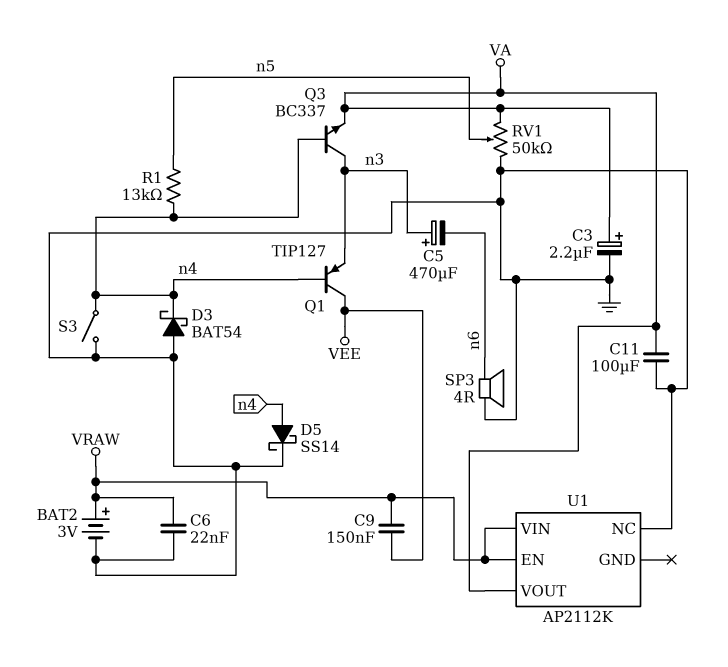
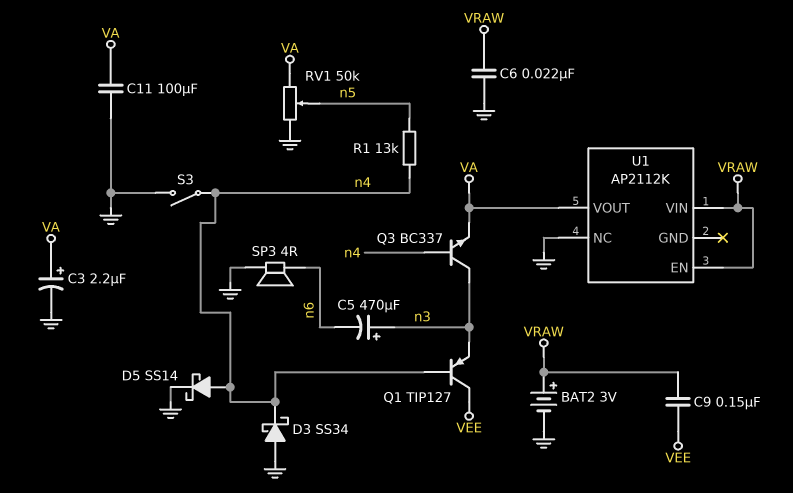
D3: schottky BAT54 (A GND, K n4) -> schottky SS34 (A GND, K n4)

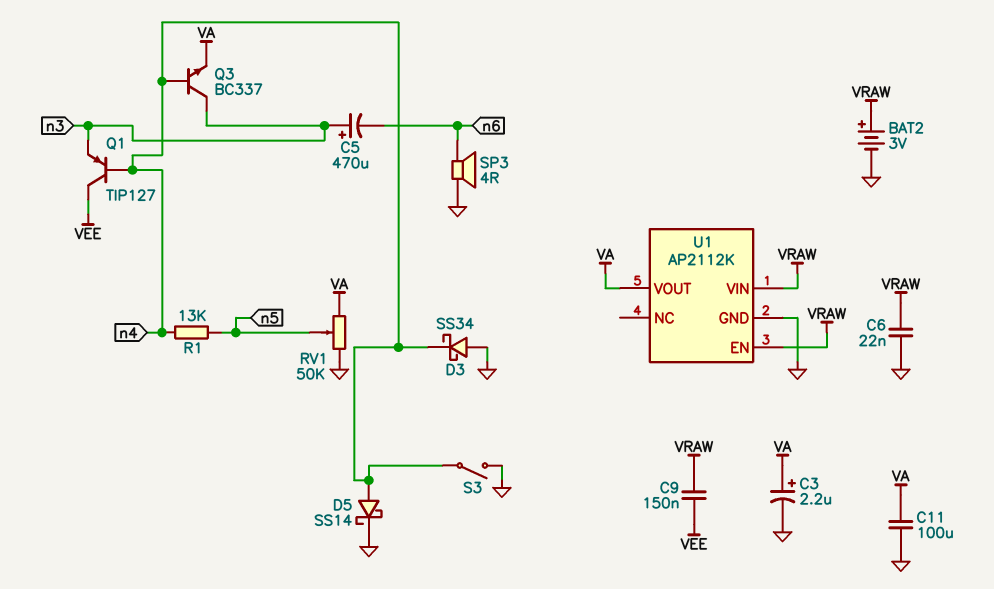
U1 pin GND: none -> GND
U1 pin NC: GND -> none

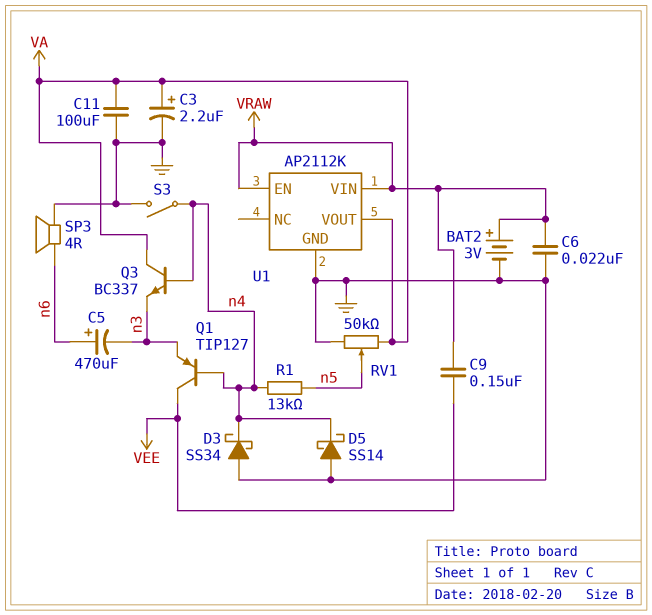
C5: 470uF (plus n3, minus n6) -> 470uF (plus n6, minus n3)
D5: schottky SS14 (A n4, K GND) -> schottky SS14 (A GND, K n4)
Q3: NPN BC337 (B n4, C n3, E VA) -> NPN BC337 (B n4, C VA, E n3)

